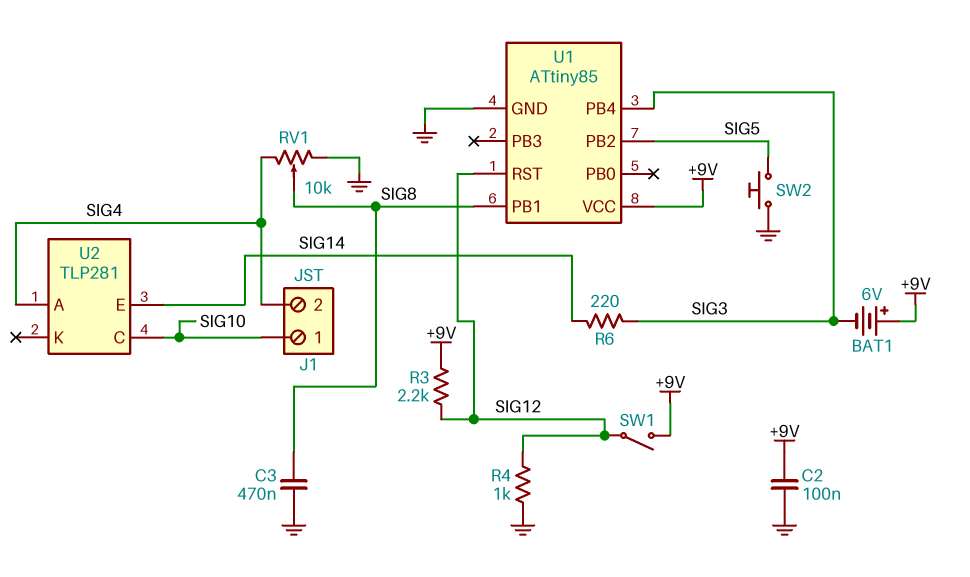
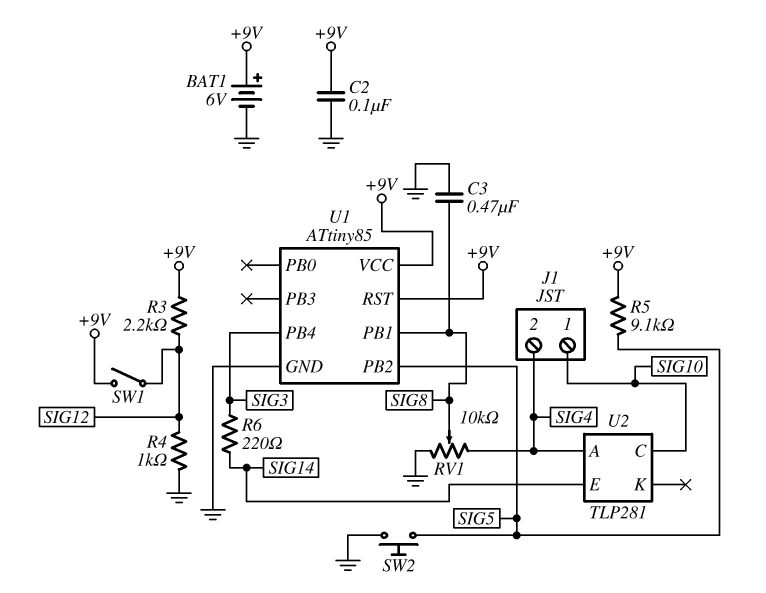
BAT1: 6V (plus +9V, minus SIG3) -> 6V (plus +9V, minus GND)
R5: none -> 9.1k (+9V, SIG5)
U1 pin RST: SIG12 -> +9V

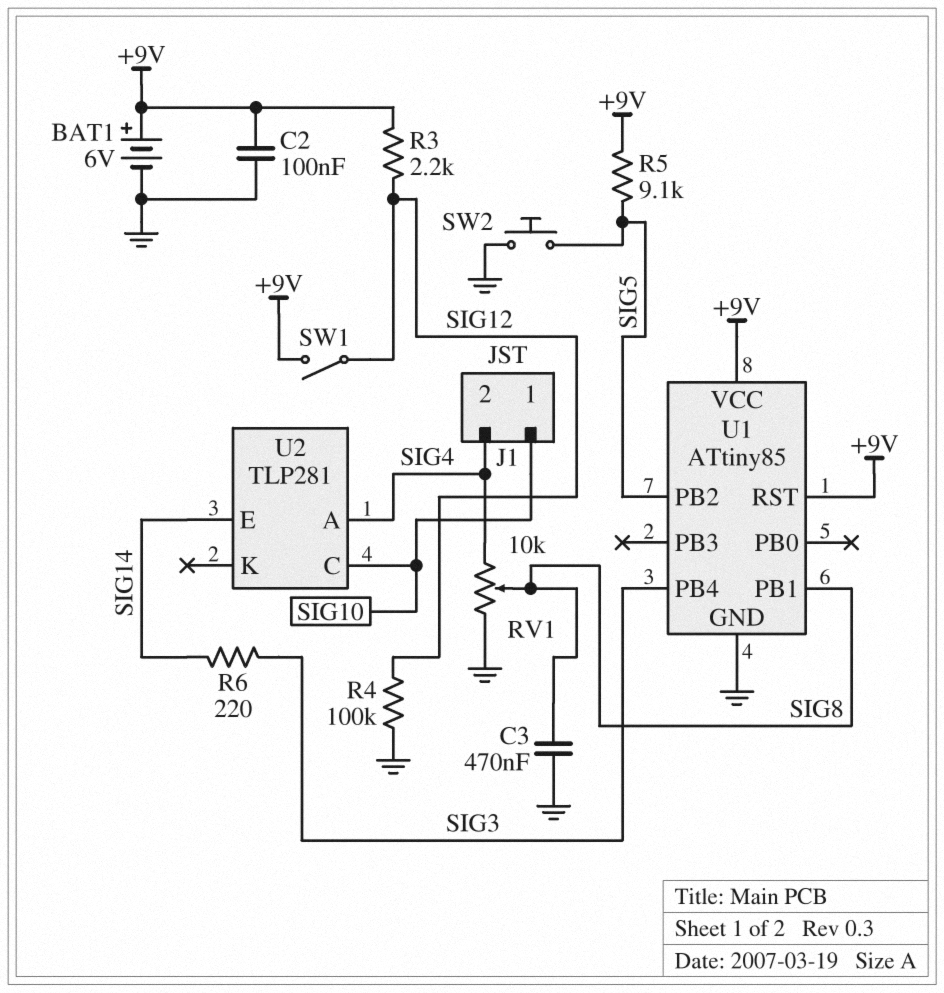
R4: 1k (GND, SIG12) -> 100k (GND, SIG12)

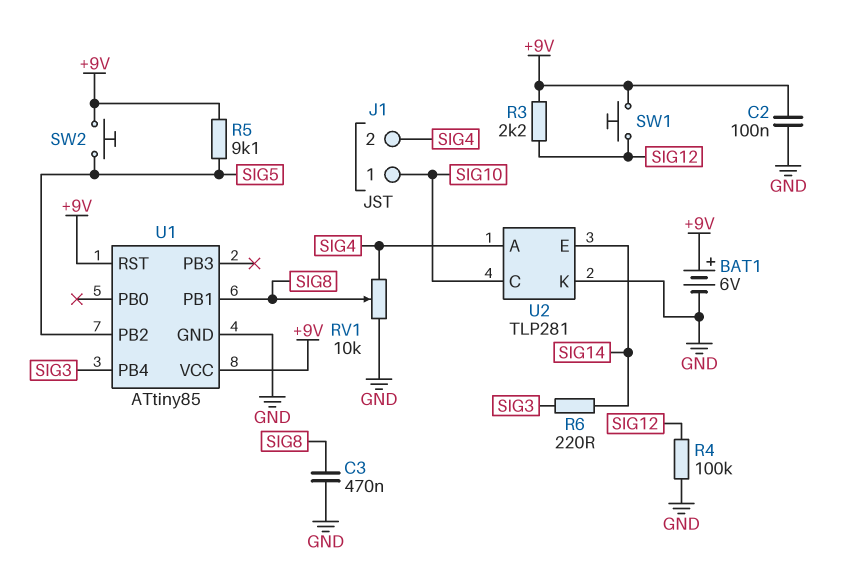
SW1: switch (+9V, SIG12) -> button (+9V, SIG12)
SW2: button (GND, SIG5) -> button (+9V, SIG5)
U2 pin K: none -> GND

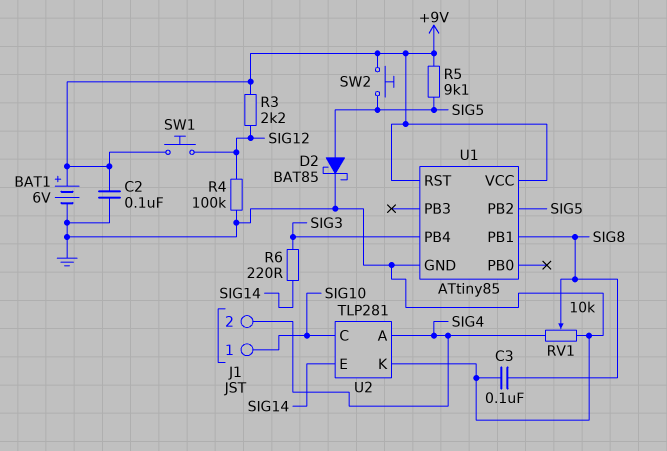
C3: 470nF (GND, SIG8) -> 100nF (GND, SIG8)
D2: none -> schottky BAT85 (A SIG5, K GND)

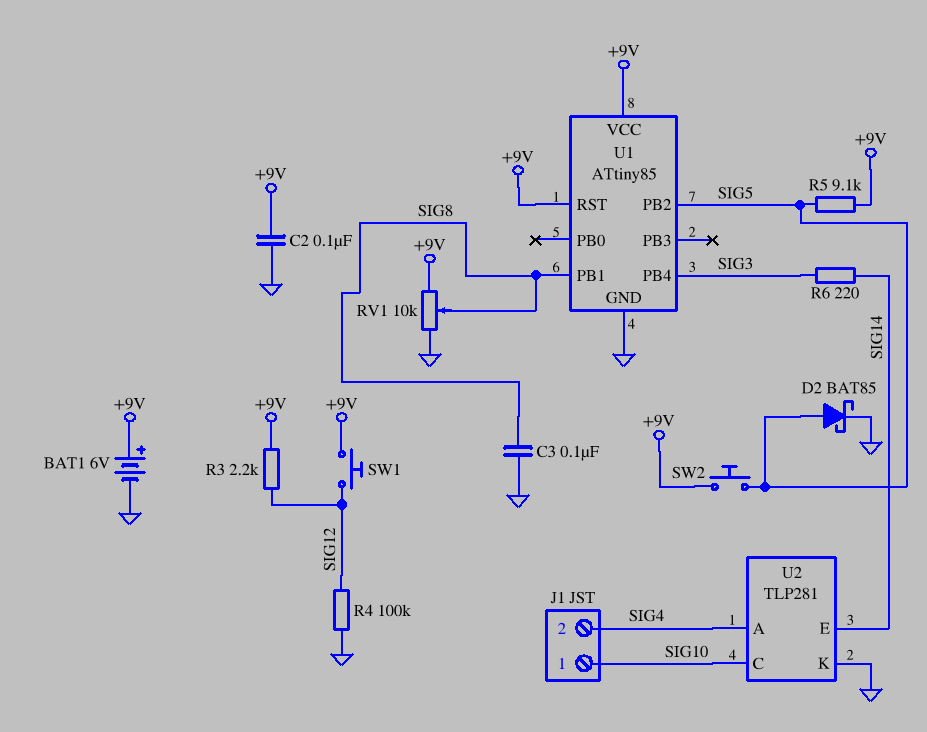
RV1: 10k (GND, SIG4, wiper SIG8) -> 10k (+9V, GND, wiper SIG8)

